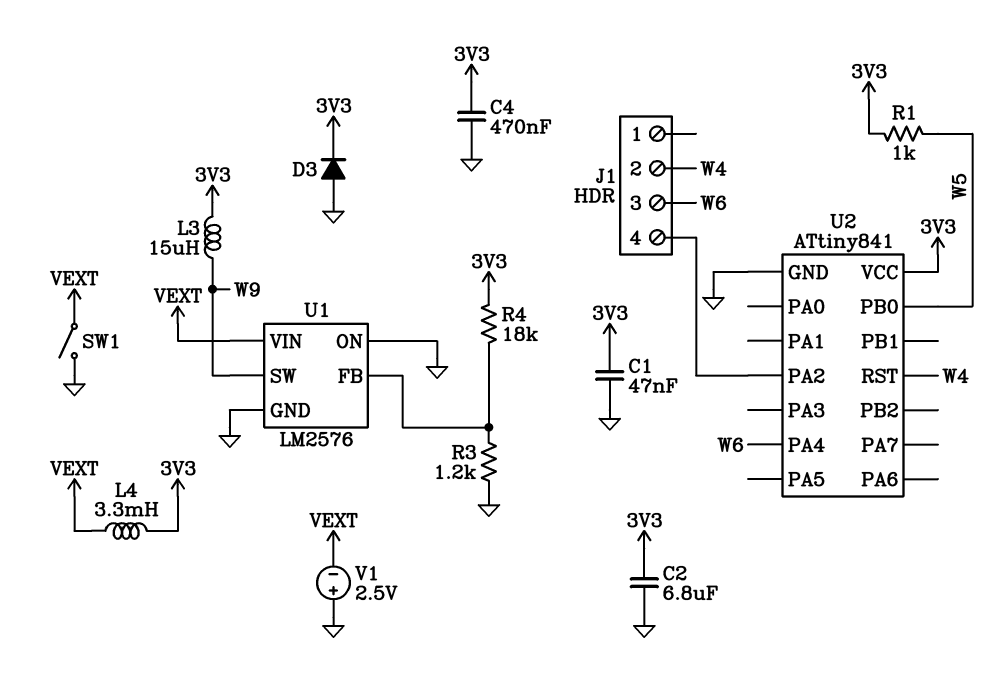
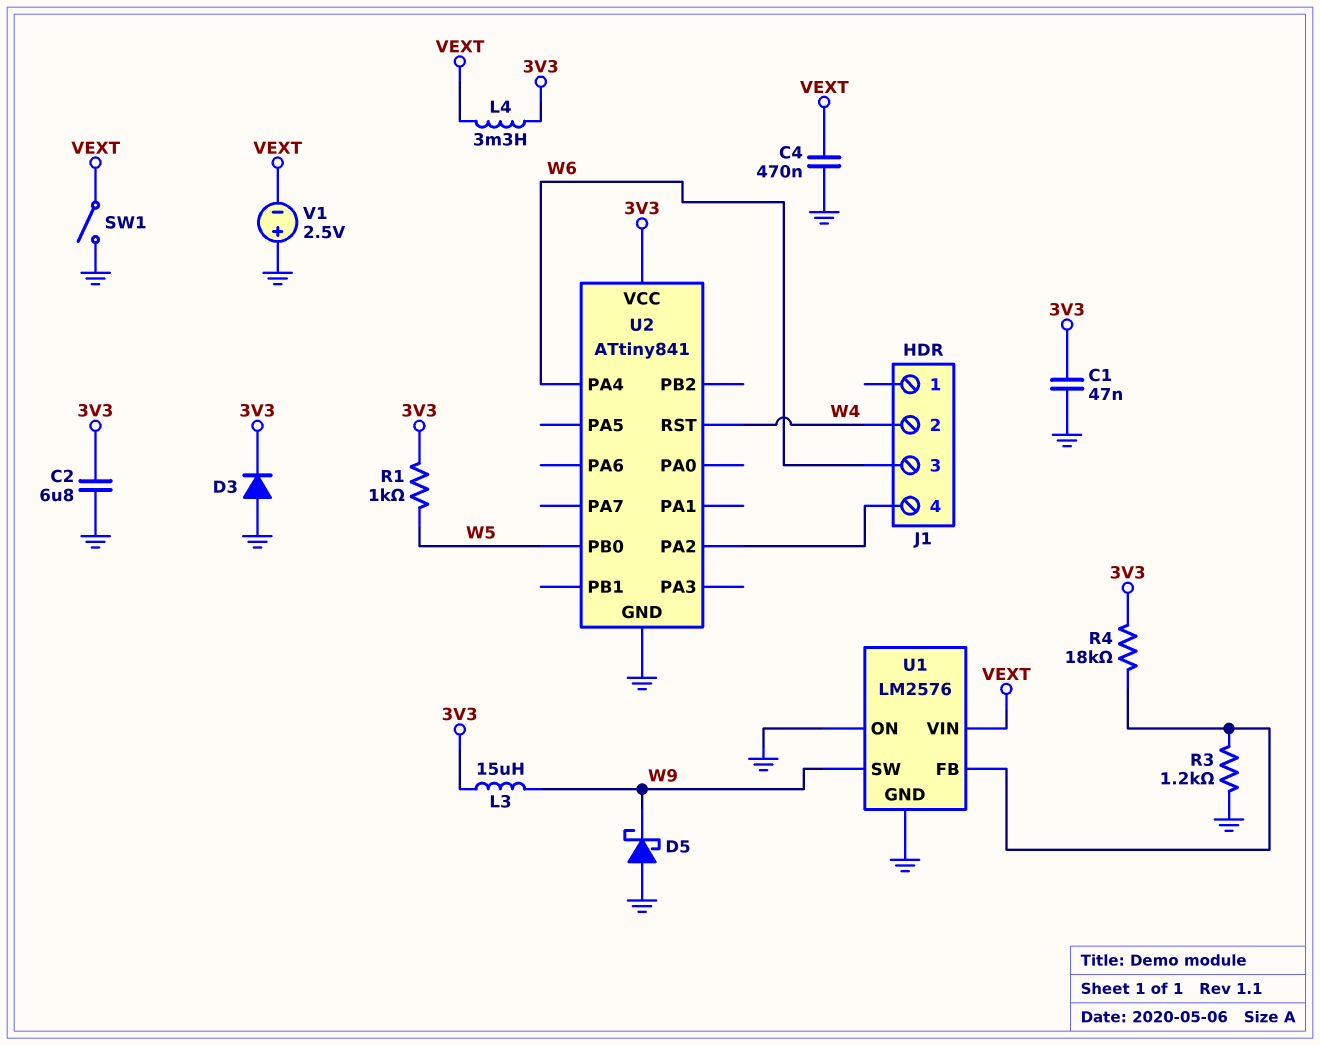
C4: 470nF (3V3, GND) -> 470nF (GND, VEXT)
D5: none -> schottky (A GND, K W9)

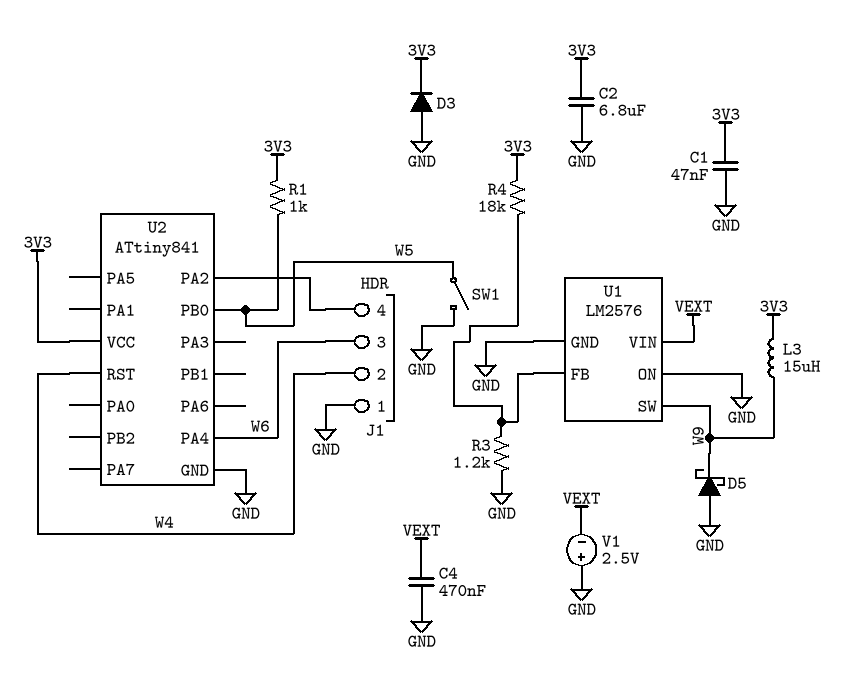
J1 pin 1: none -> GND
L4: 3.3mH (3V3, VEXT) -> none
SW1: switch (GND, VEXT) -> switch (GND, W5)

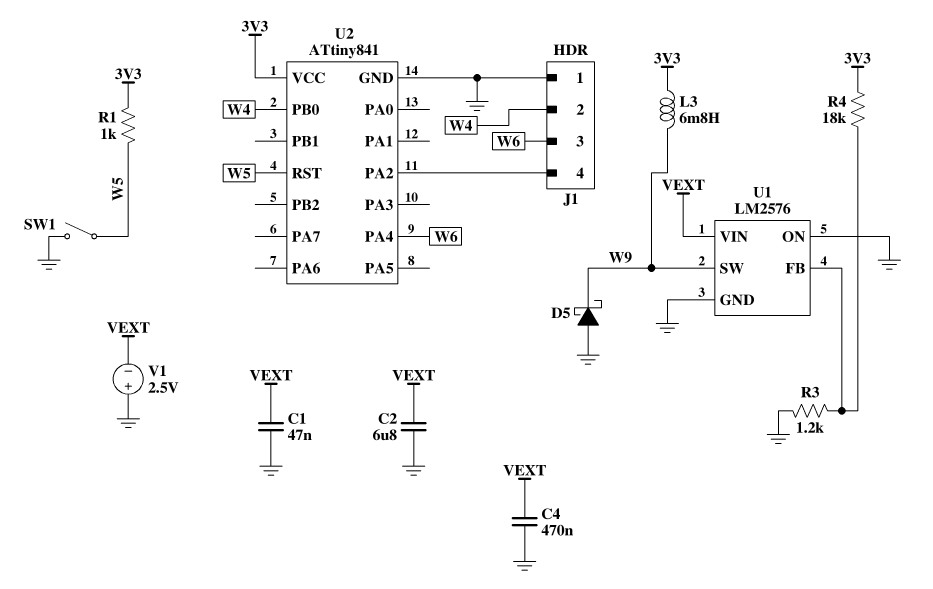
C1: 47nF (3V3, GND) -> 47nF (GND, VEXT)
C2: 6.8uF (3V3, GND) -> 6.8uF (GND, VEXT)
D3: diode (A GND, K 3V3) -> none
L3: 15uH (3V3, W9) -> 6.8mH (3V3, W9)
U2 pin PB0: W5 -> W4
U2 pin RST: W4 -> W5

